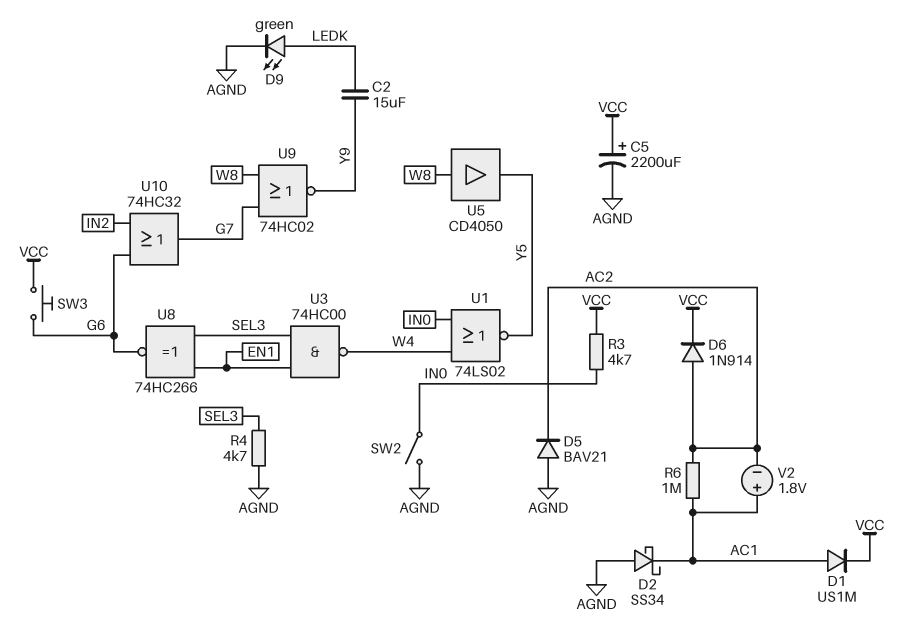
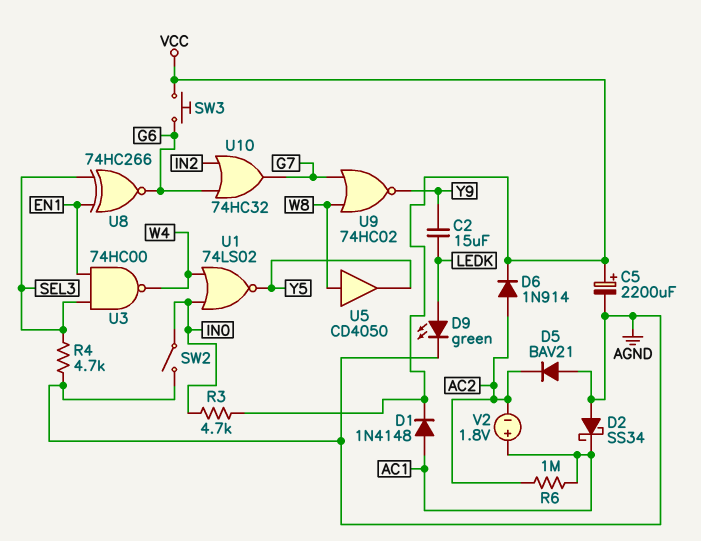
D1: diode US1M (A AC1, K VCC) -> diode 1N4148 (A AC1, K VCC)

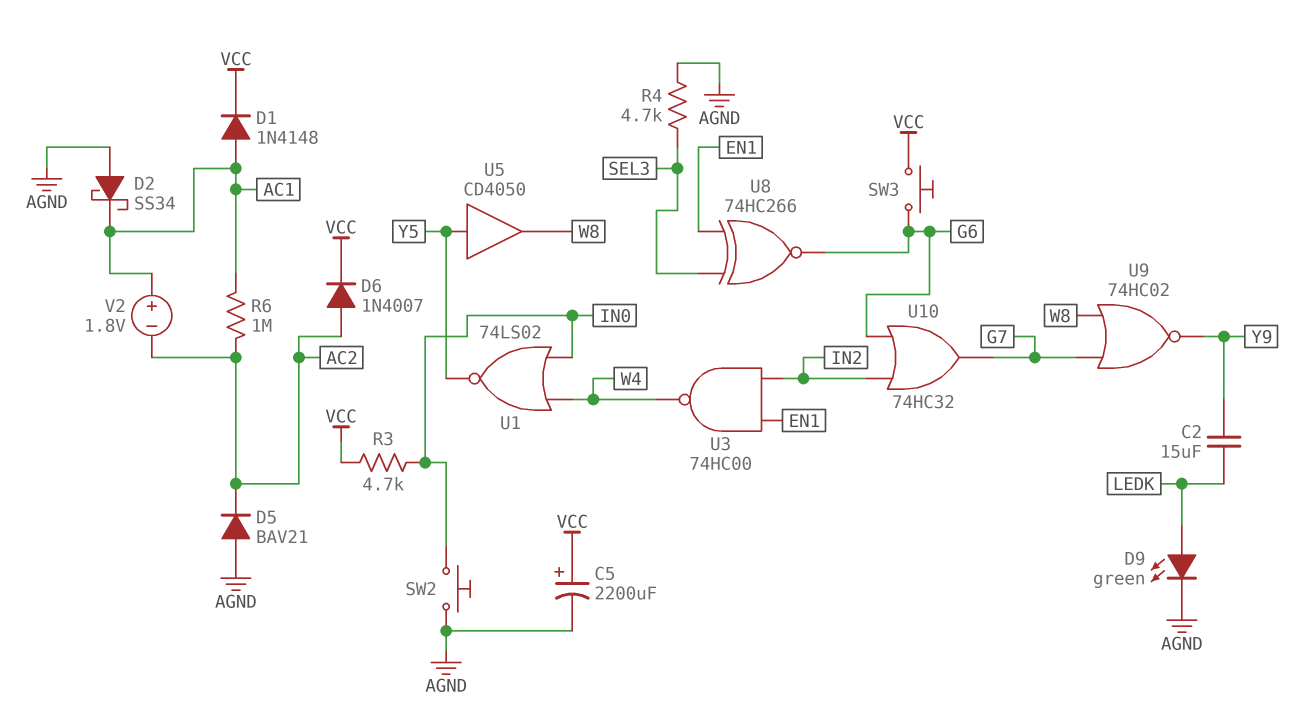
D6: diode 1N914 (A AC2, K VCC) -> diode 1N4007 (A AC2, K VCC)
SW2: switch (AGND, IN0) -> button (AGND, IN0)
U3: NAND 74HC00 (in EN1, in SEL3, out W4) -> NAND 74HC00 (in EN1, in IN2, out W4)
U5: buffer CD4050 (in W8, out Y5) -> buffer CD4050 (in Y5, out W8)

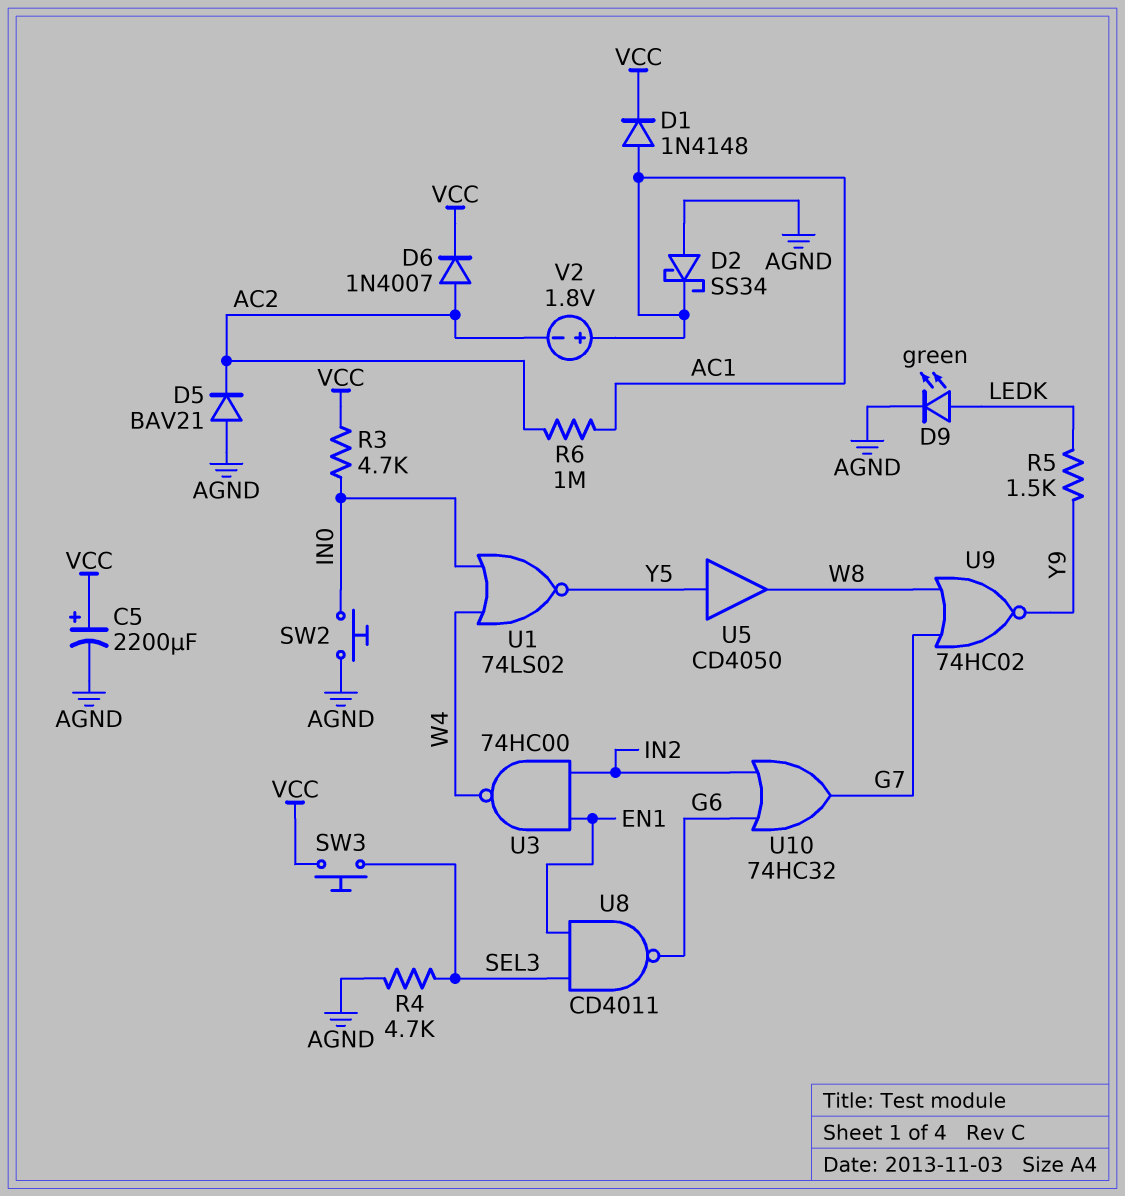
C2: 15uF (LEDK, Y9) -> none
R5: none -> 1.5k (LEDK, Y9)
SW3: button (G6, VCC) -> button (SEL3, VCC)
U8: XNOR 74HC266 (in EN1, in SEL3, out G6) -> NAND CD4011 (in EN1, in SEL3, out G6)

